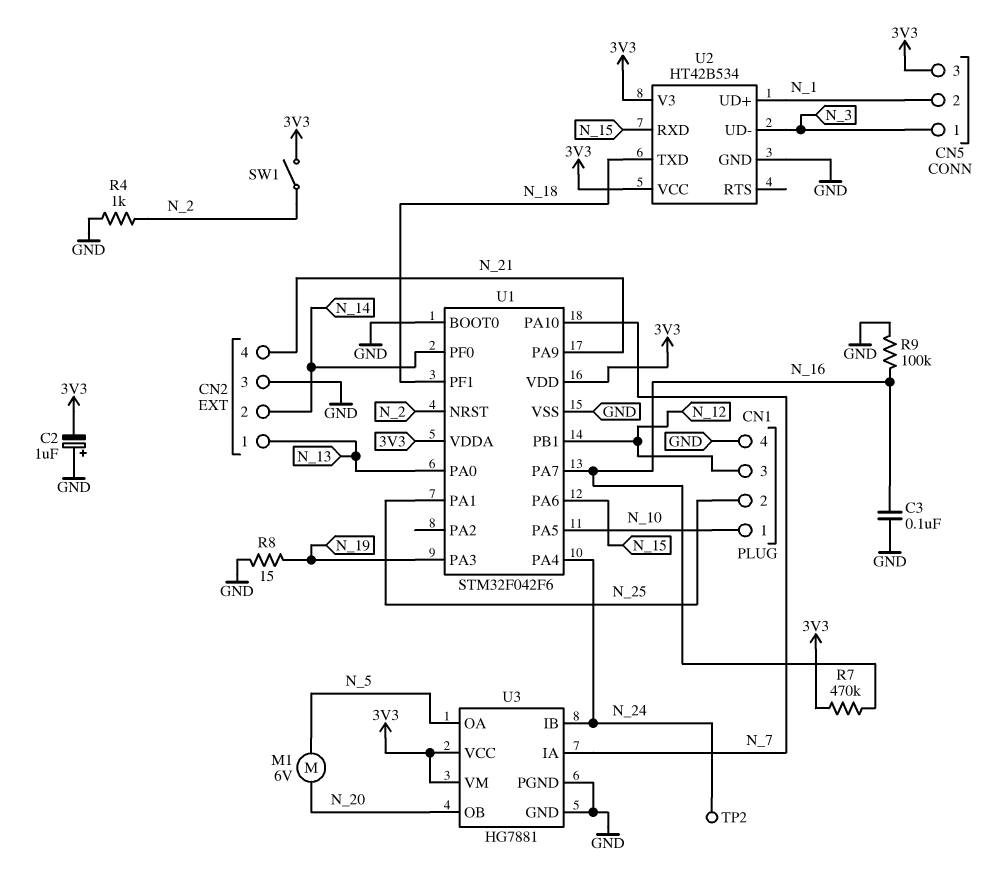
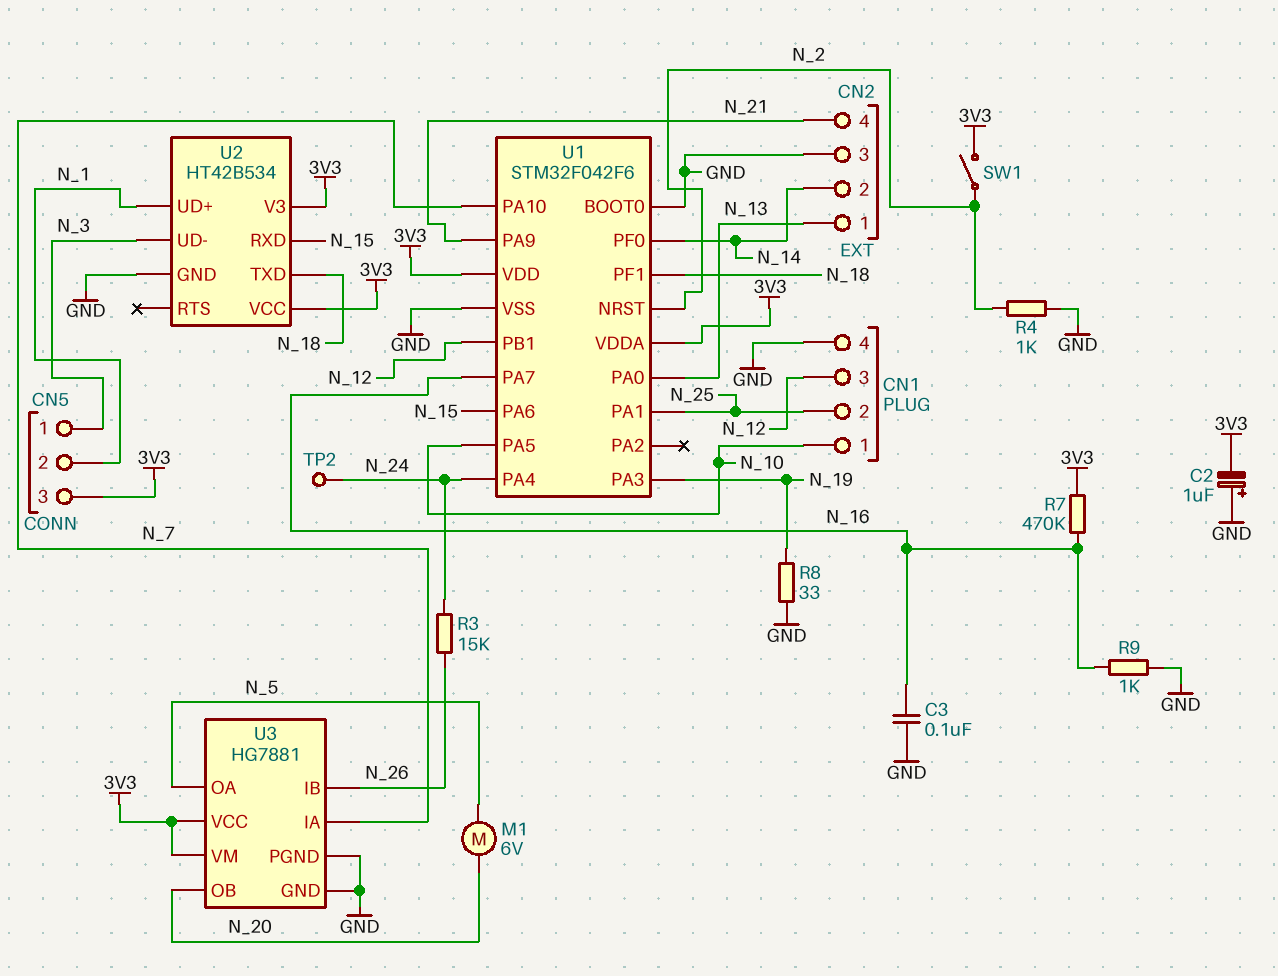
R3: none -> 15k (N_24, N_26)
R8: 15 (GND, N_19) -> 33 (GND, N_19)
R9: 100k (GND, N_16) -> 1k (GND, N_16)
U3 pin IB: N_24 -> N_26

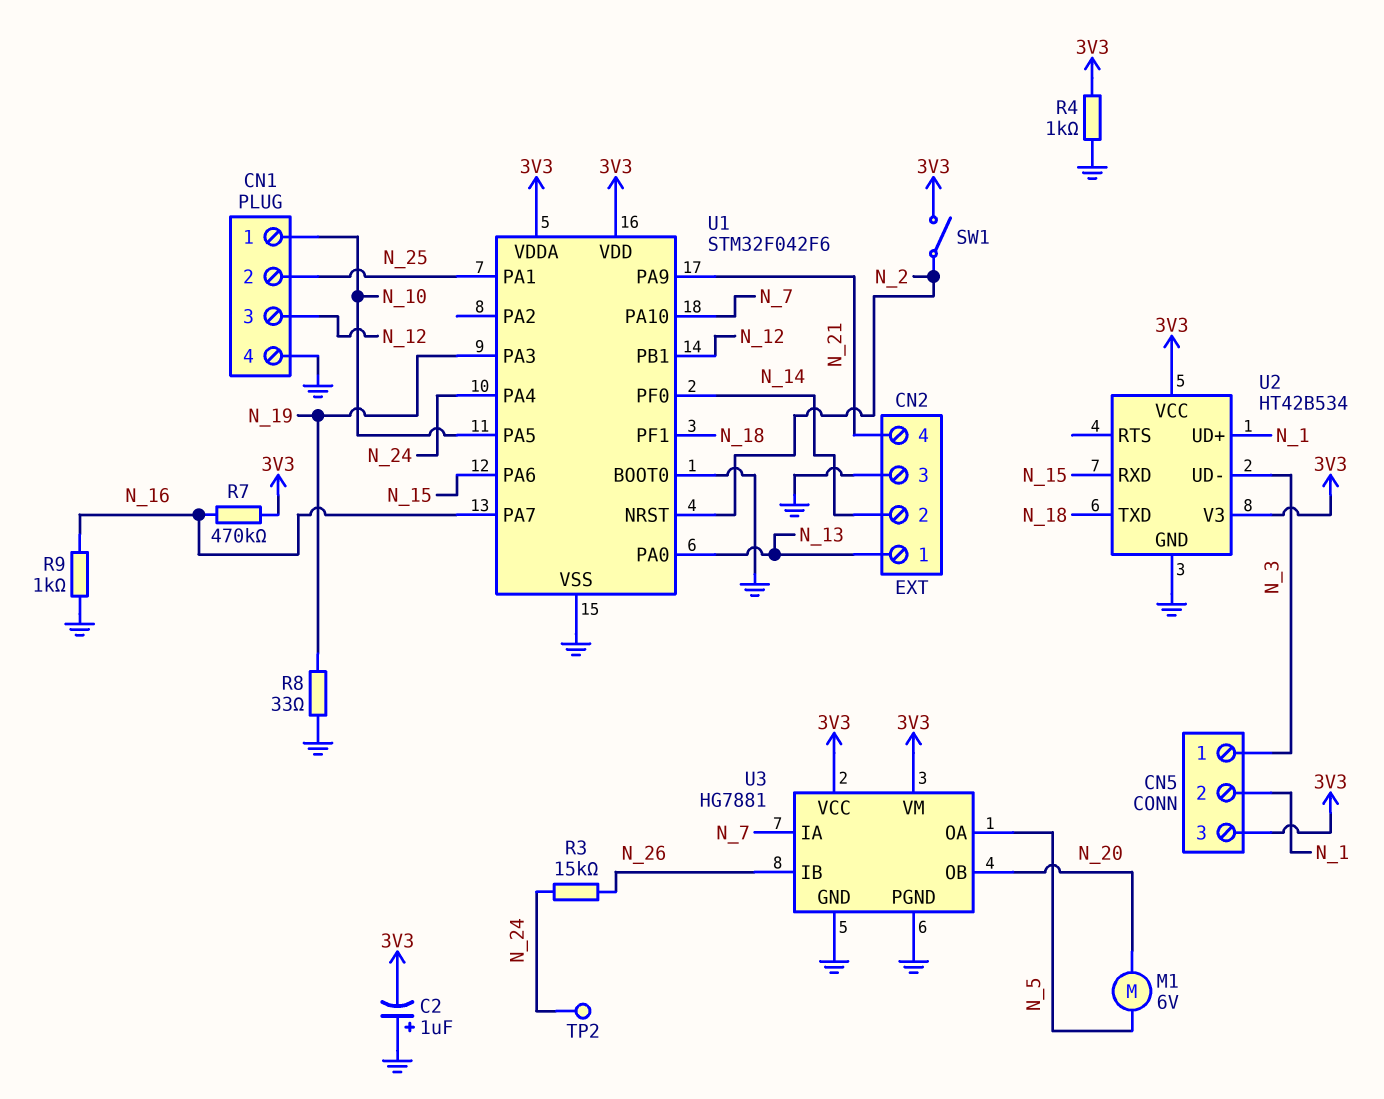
C3: 100nF (GND, N_16) -> none
R4: 1k (GND, N_2) -> 1k (3V3, GND)

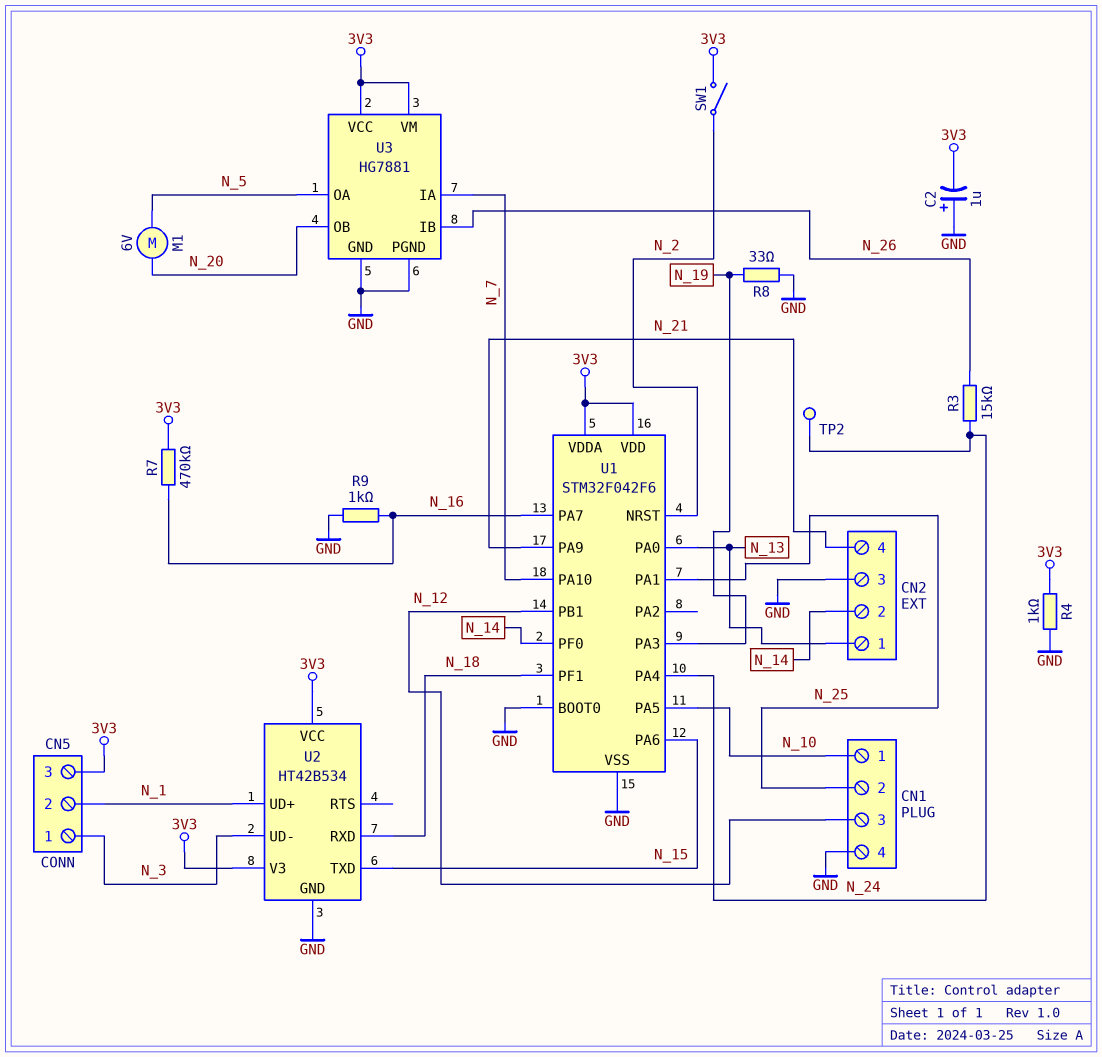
U2 pin RXD: N_15 -> N_18
U2 pin TXD: N_18 -> N_15

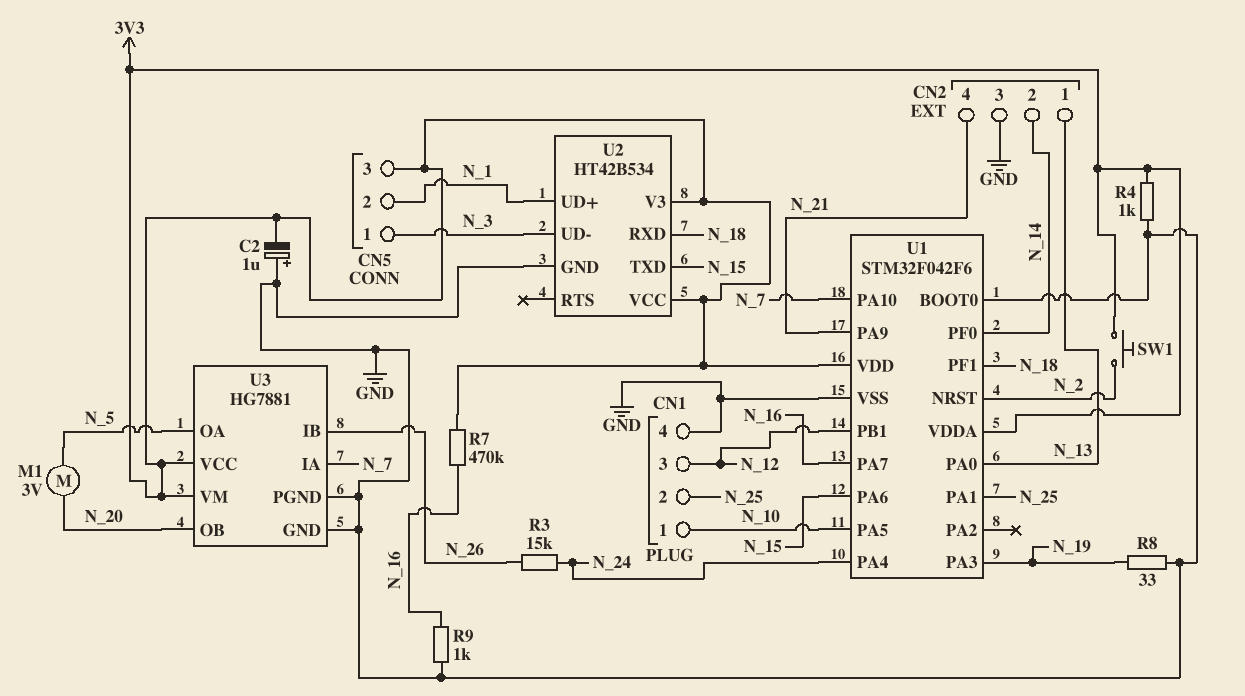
M1: motor 6V (N_5, N_20) -> motor 3V (N_5, N_20)
SW1: switch (3V3, N_2) -> button (3V3, N_2)
TP2: test point (N_24) -> none

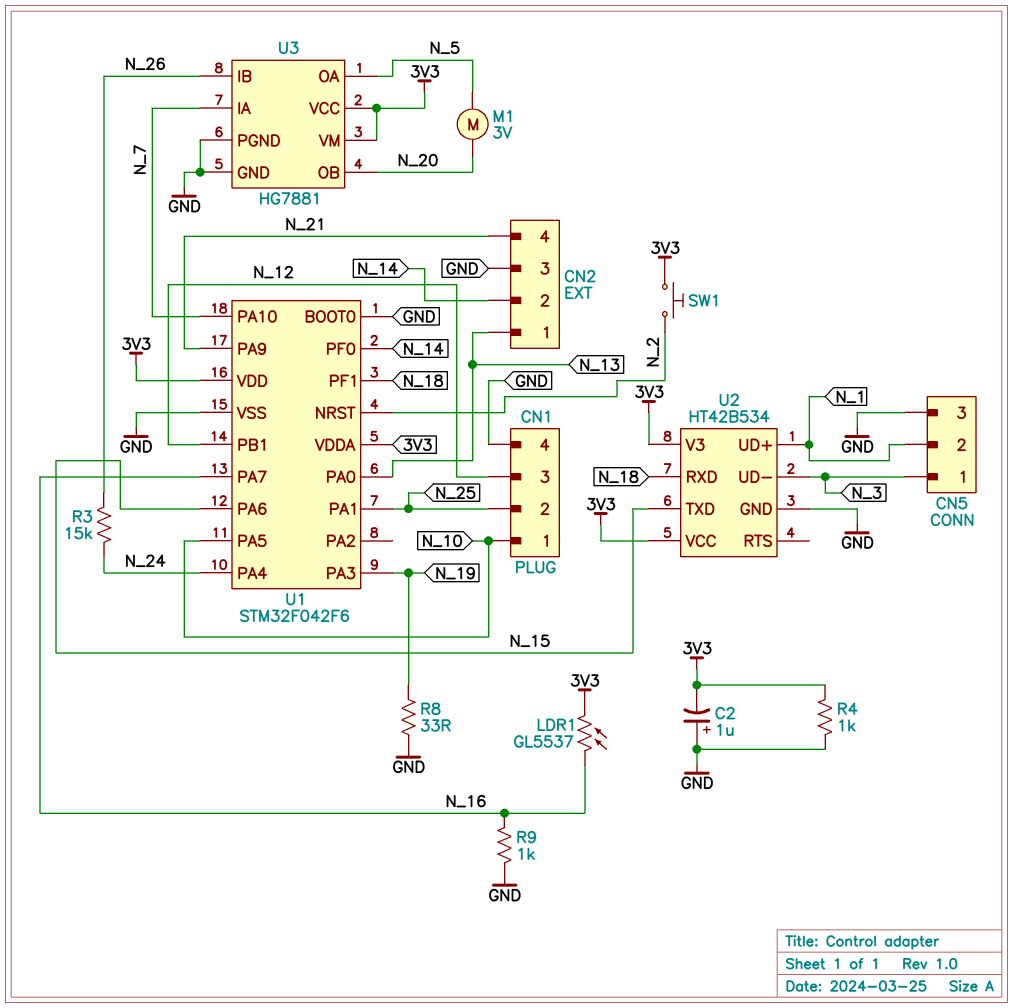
CN5 pin 3: 3V3 -> GND
LDR1: none -> GL5537 (3V3, N_16)
R7: 470k (3V3, N_16) -> none

